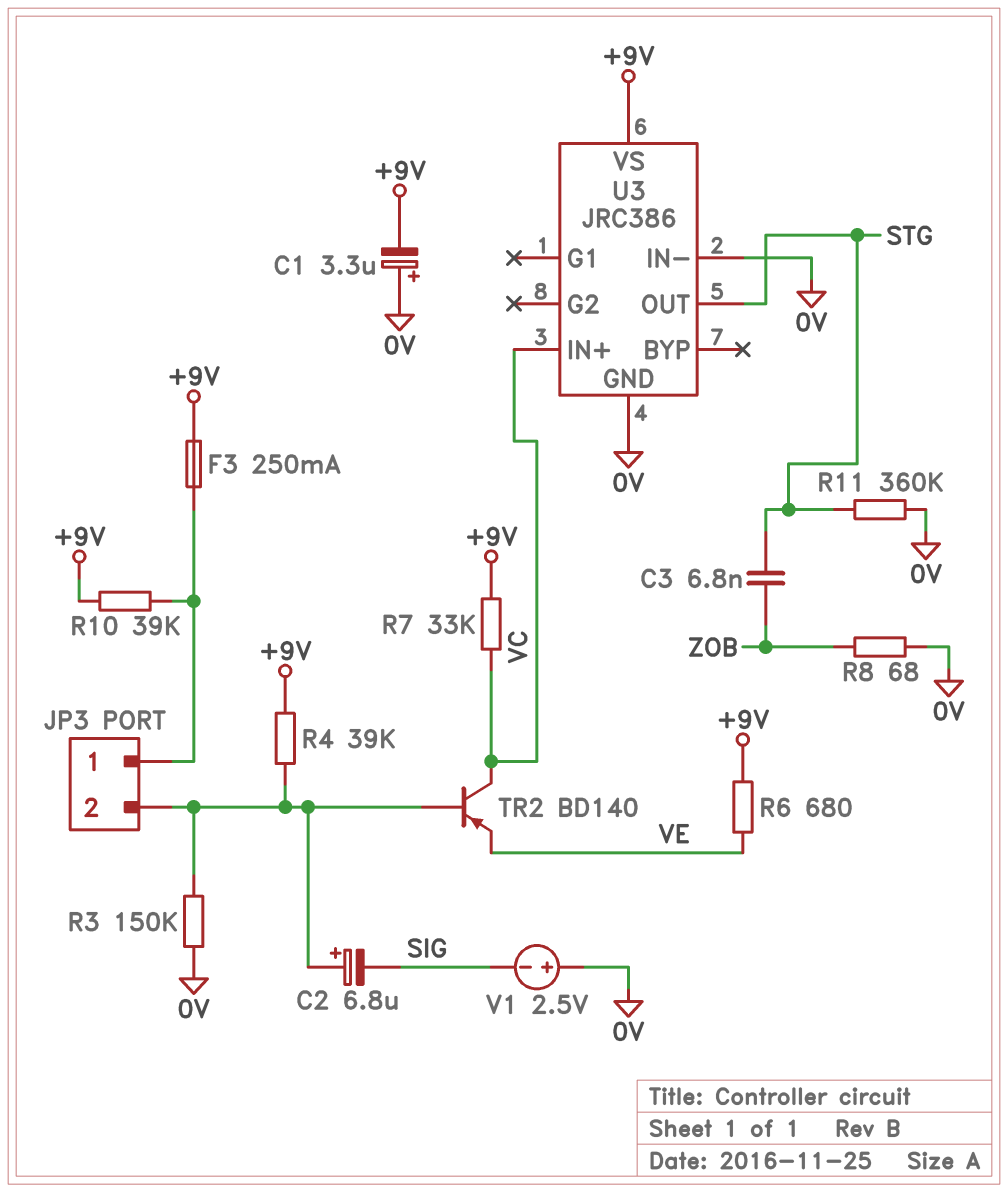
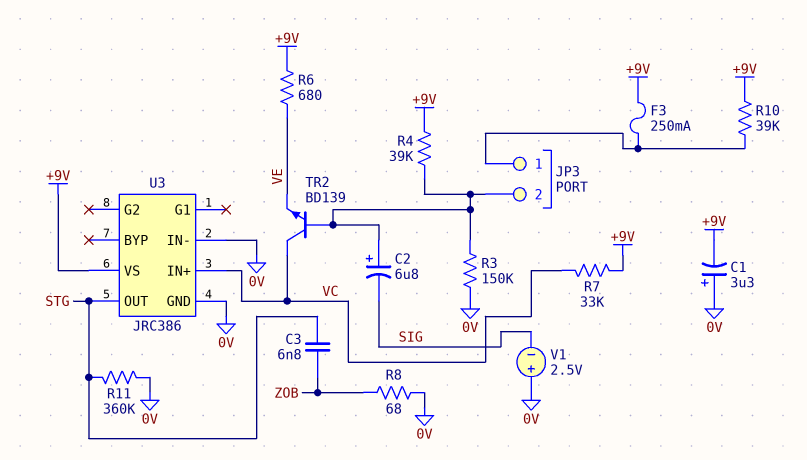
TR2: PNP BD140 (B JP3/2, C VC, E VE) -> NPN BD139 (B JP3/2, C VC, E VE)

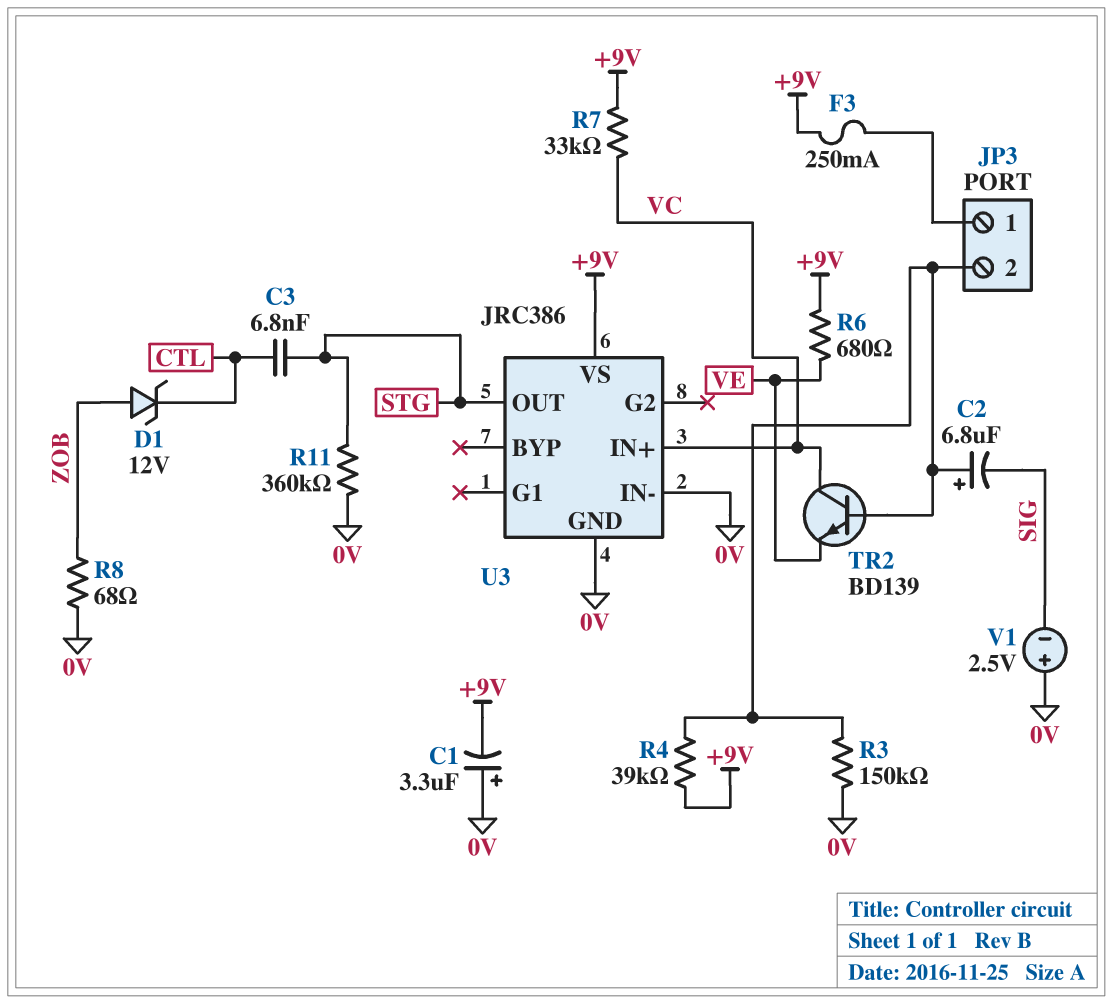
C3: 6.8nF (STG, ZOB) -> 6.8nF (CTL, STG)
D1: none -> zener 12V (A ZOB, K CTL)
R10: 39k (+9V, JP3/1) -> none

